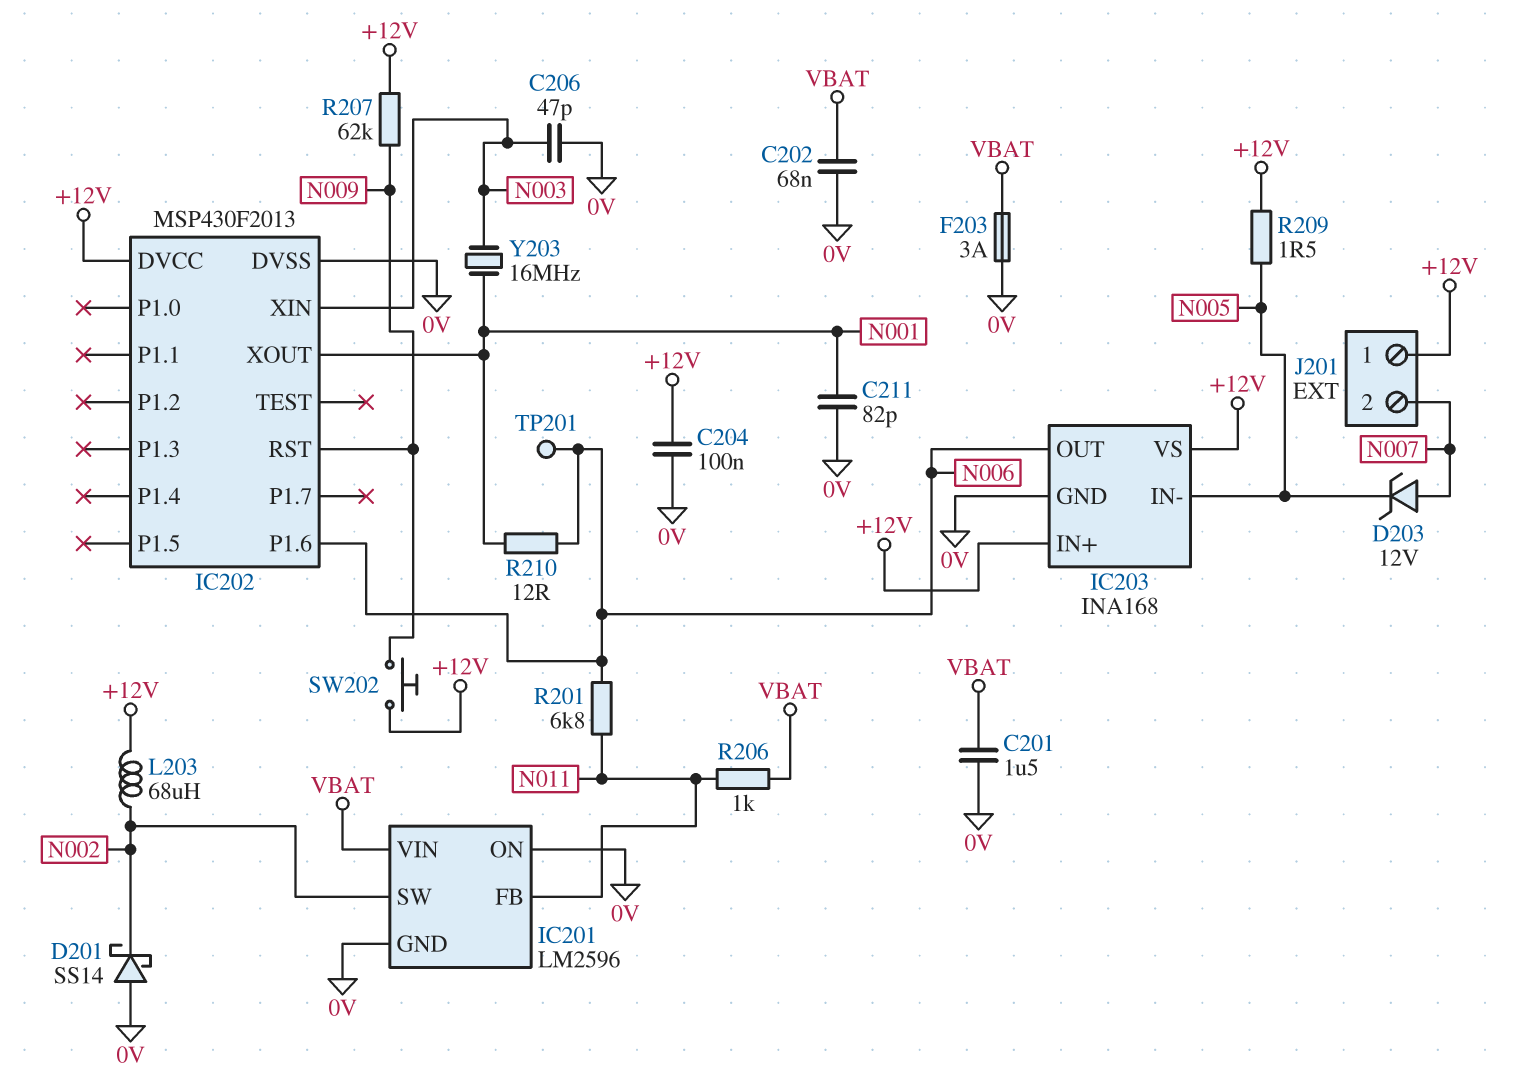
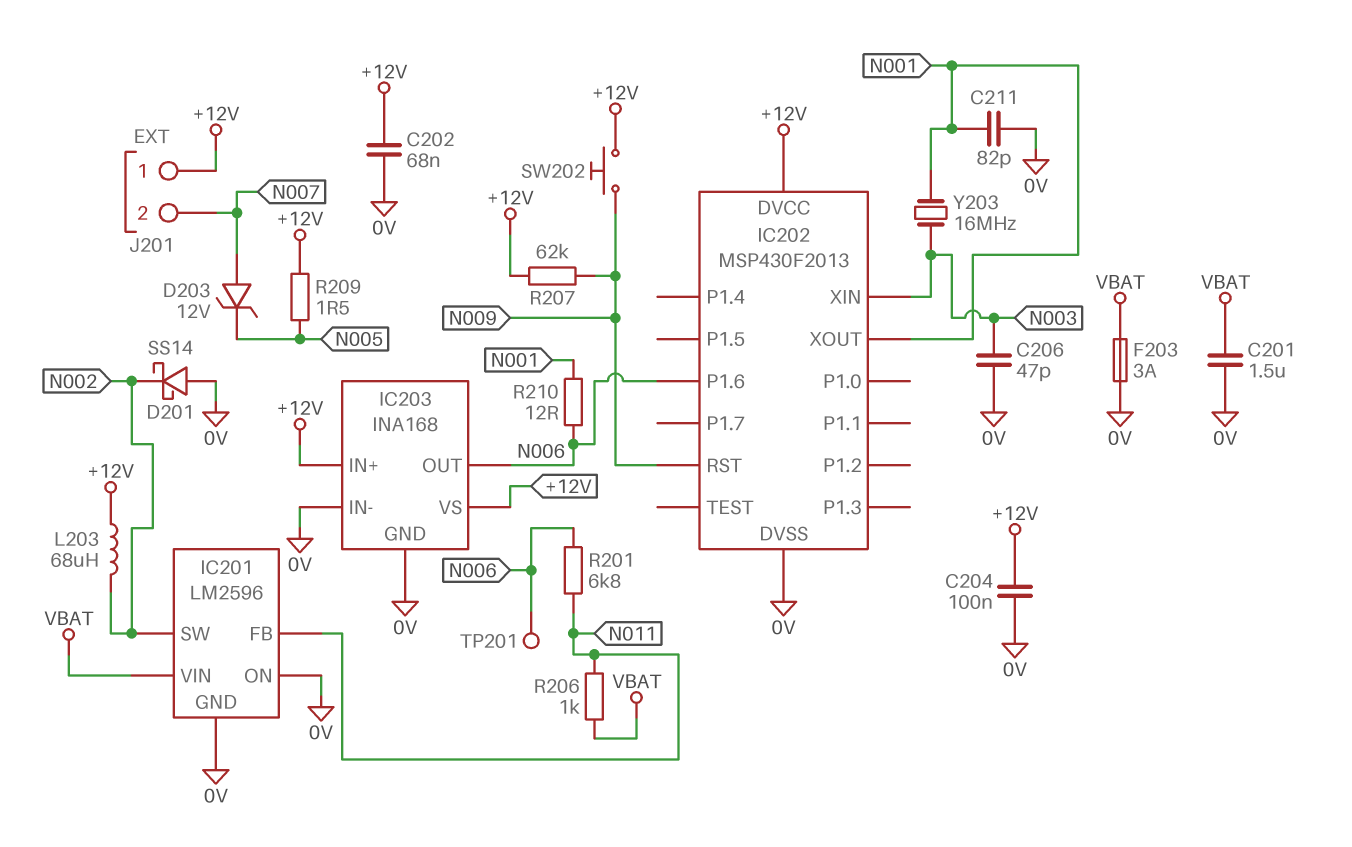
C202: 68nF (0V, VBAT) -> 68nF (+12V, 0V)
IC203 pin IN-: N005 -> 0V

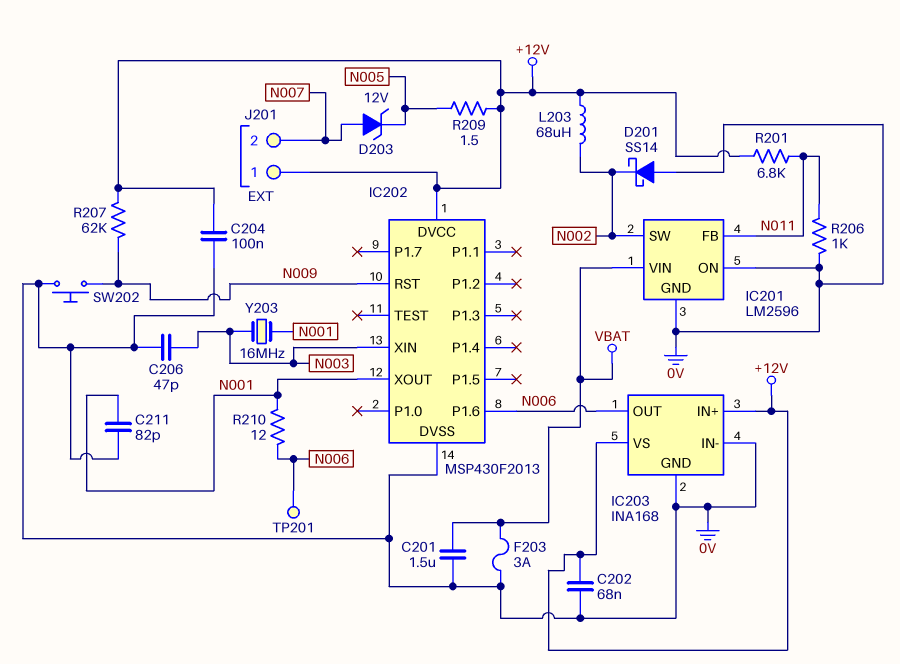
R201: 6.8k (N006, N011) -> 6.8k (+12V, N011)
R206: 1k (N011, VBAT) -> 1k (0V, N011)
SW202: button (+12V, N009) -> button (0V, N009)

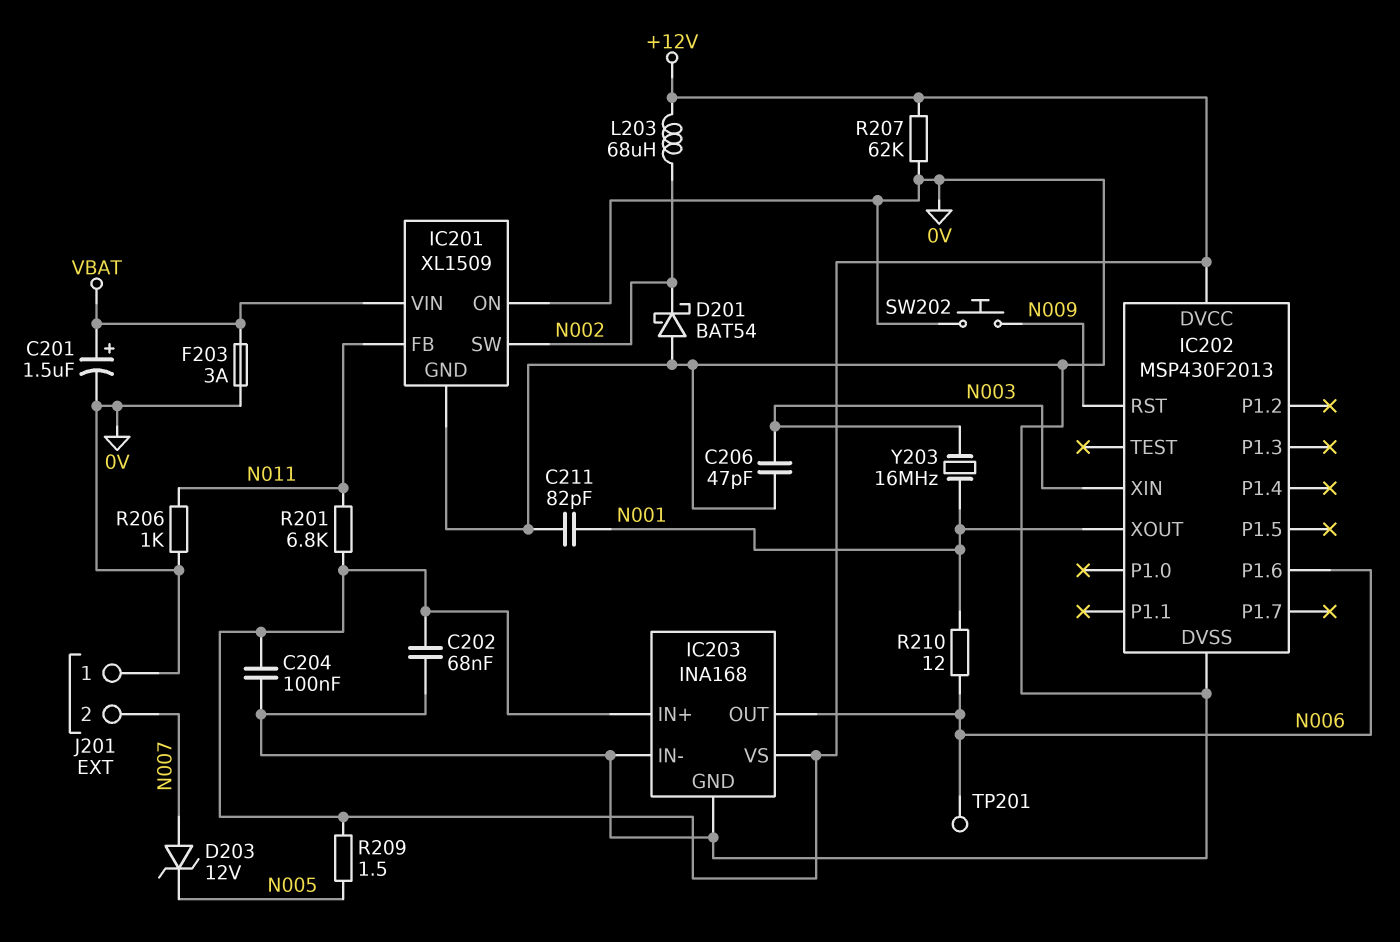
C201: 1.5uF (0V, VBAT) -> 1.5uF (plus VBAT, minus 0V)
D201: schottky SS14 (A 0V, K N002) -> schottky BAT54 (A 0V, K N002)
IC201: LM2596 -> XL1509
J201 pin 1: +12V -> 0V
R207: 62k (+12V, N009) -> 62k (+12V, 0V)

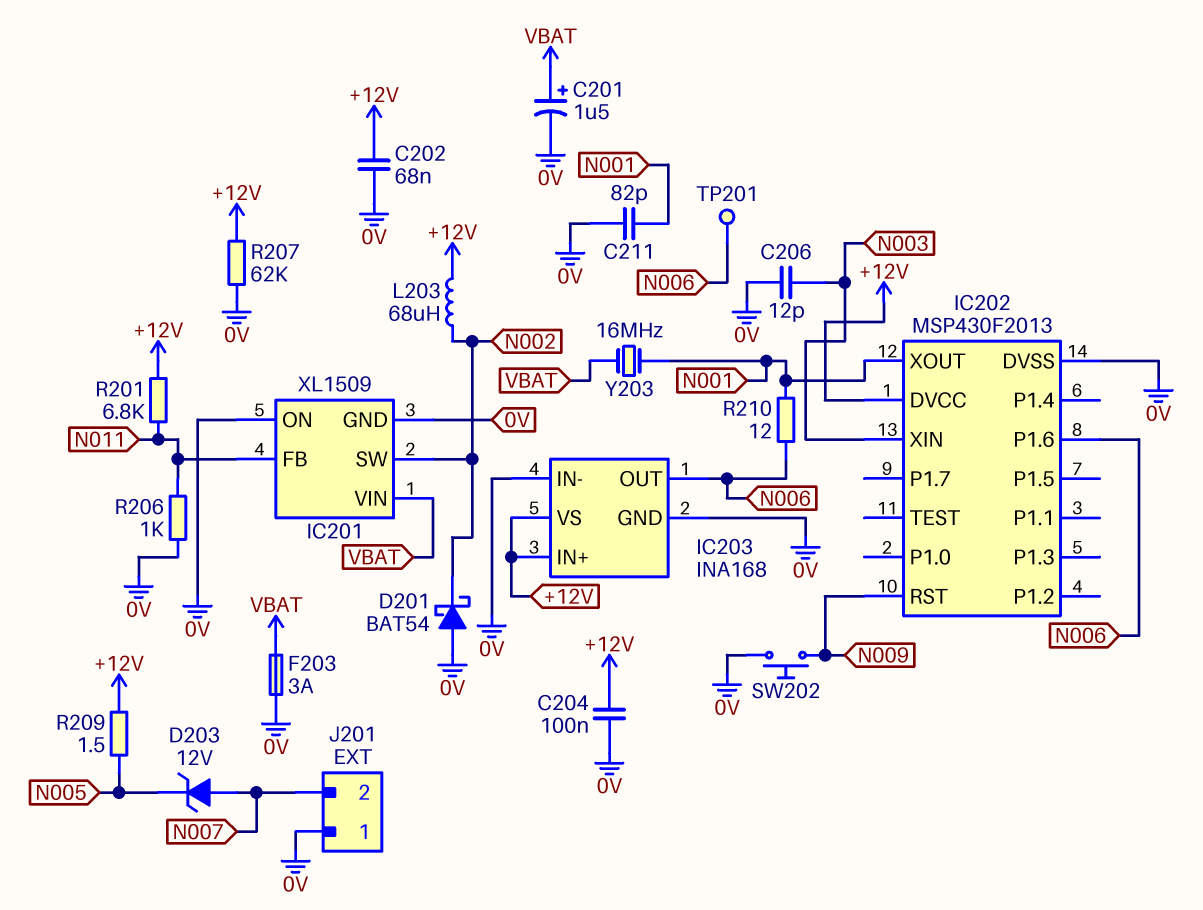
C206: 47pF (0V, N003) -> 12pF (0V, N003)
Y203: 16MHz (N001, N003) -> 16MHz (N001, VBAT)

